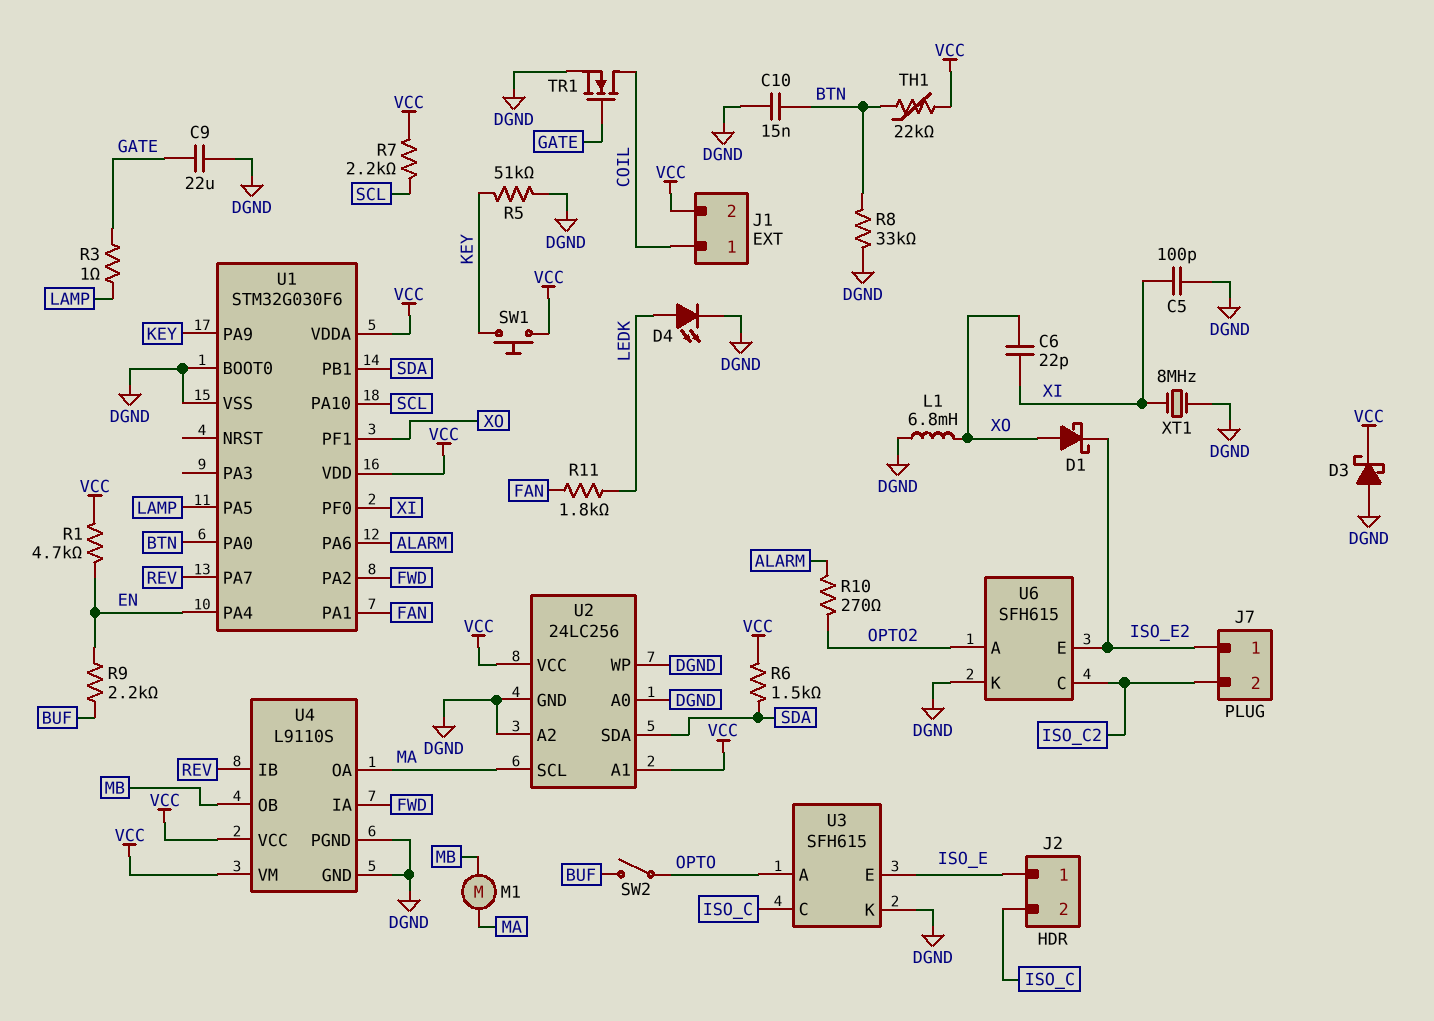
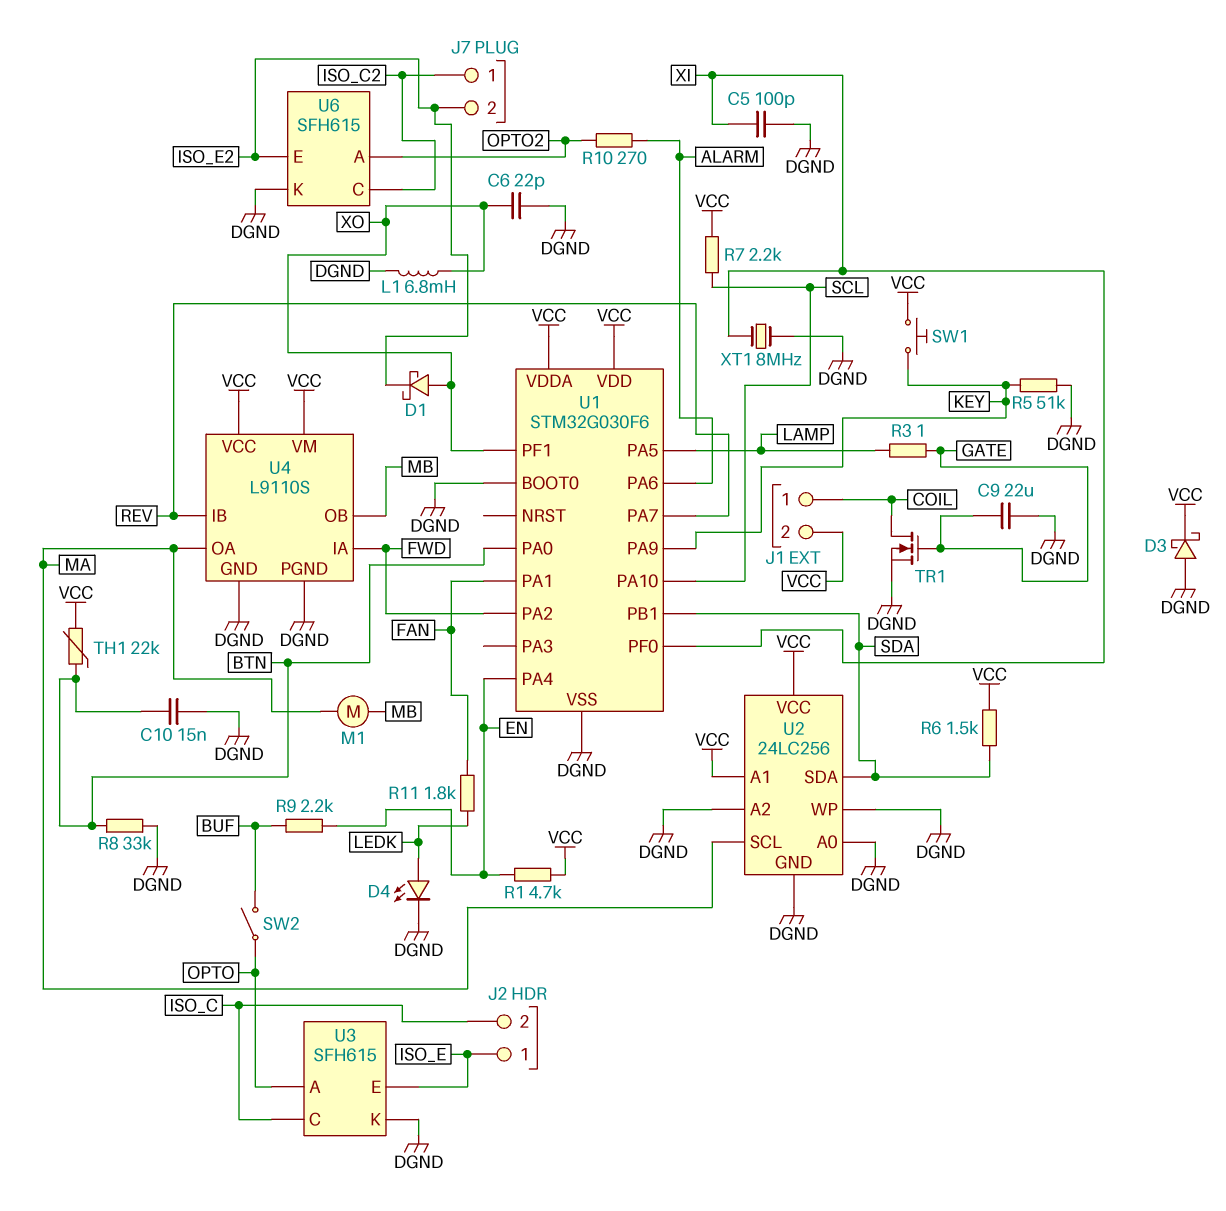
C6: 22pF (XI, XO) -> 22pF (DGND, XO)
J7 pin 1: ISO_E2 -> ISO_C2
J7 pin 2: ISO_C2 -> ISO_E2

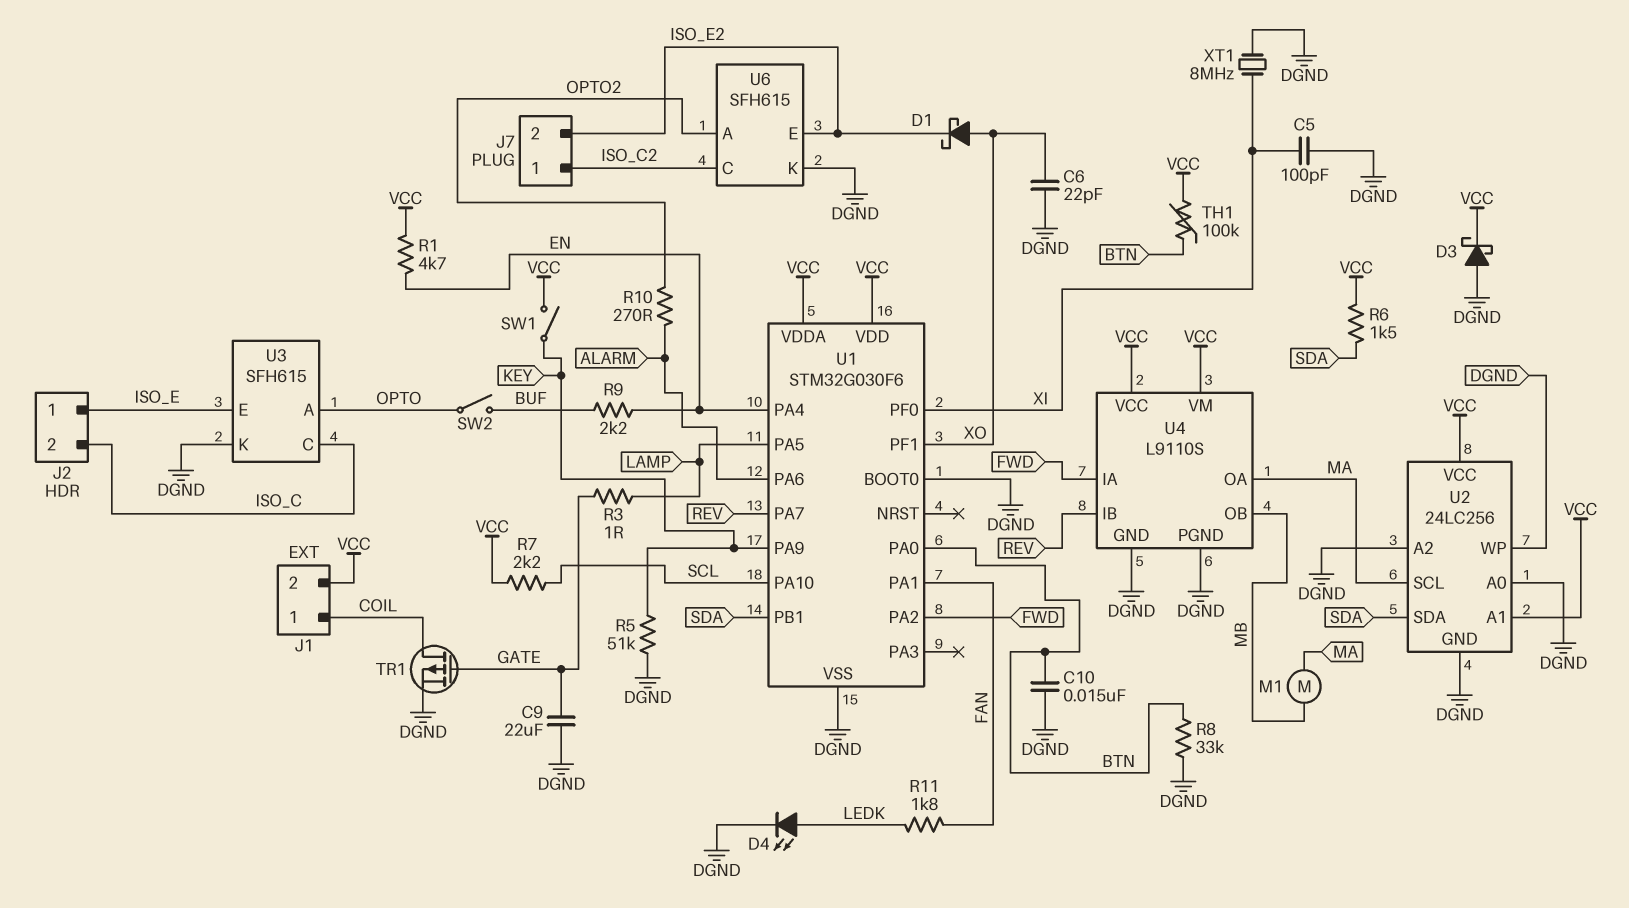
L1: 6.8mH (DGND, XO) -> none
SW1: button (KEY, VCC) -> switch (KEY, VCC)
TH1: 22k (BTN, VCC) -> 100k (BTN, VCC)
TR1: NMOS (G GATE, D COIL, S DGND) -> PMOS (G GATE, D COIL, S DGND)

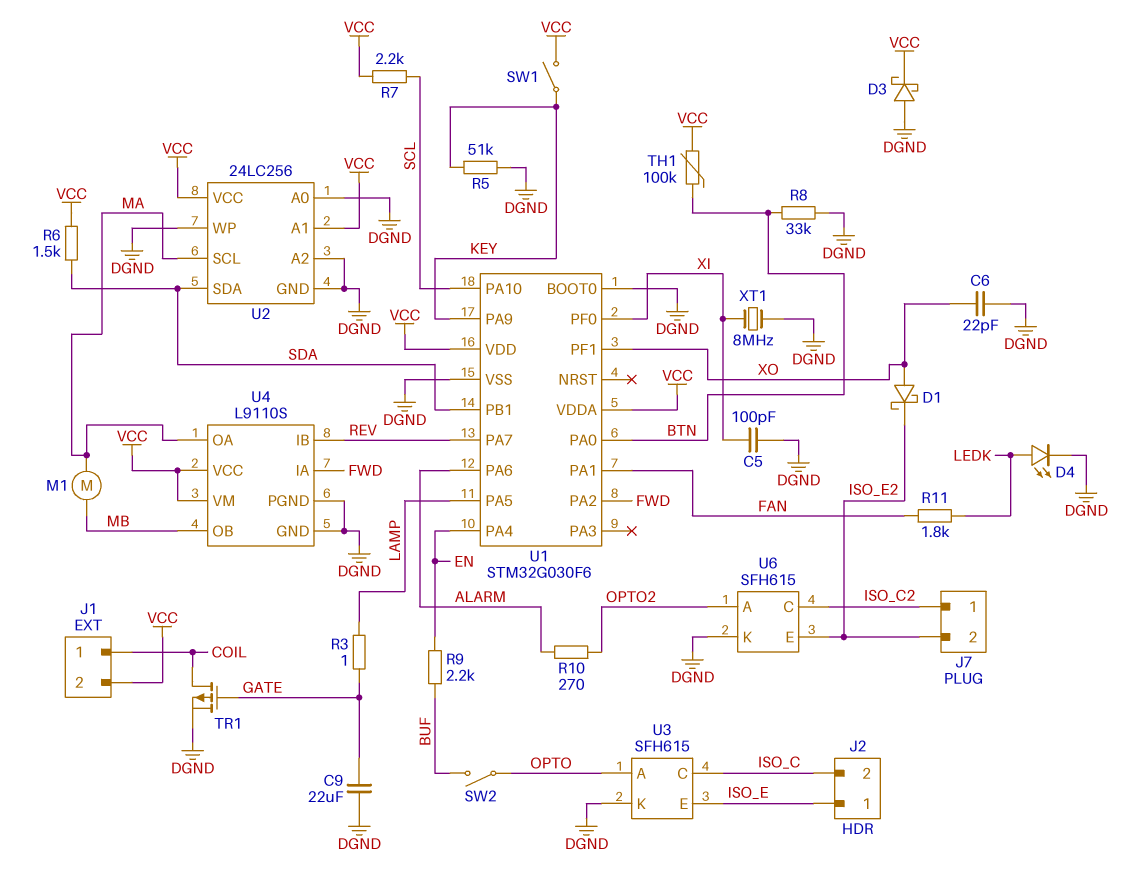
C10: 15nF (BTN, DGND) -> none
R1: 4.7k (EN, VCC) -> none

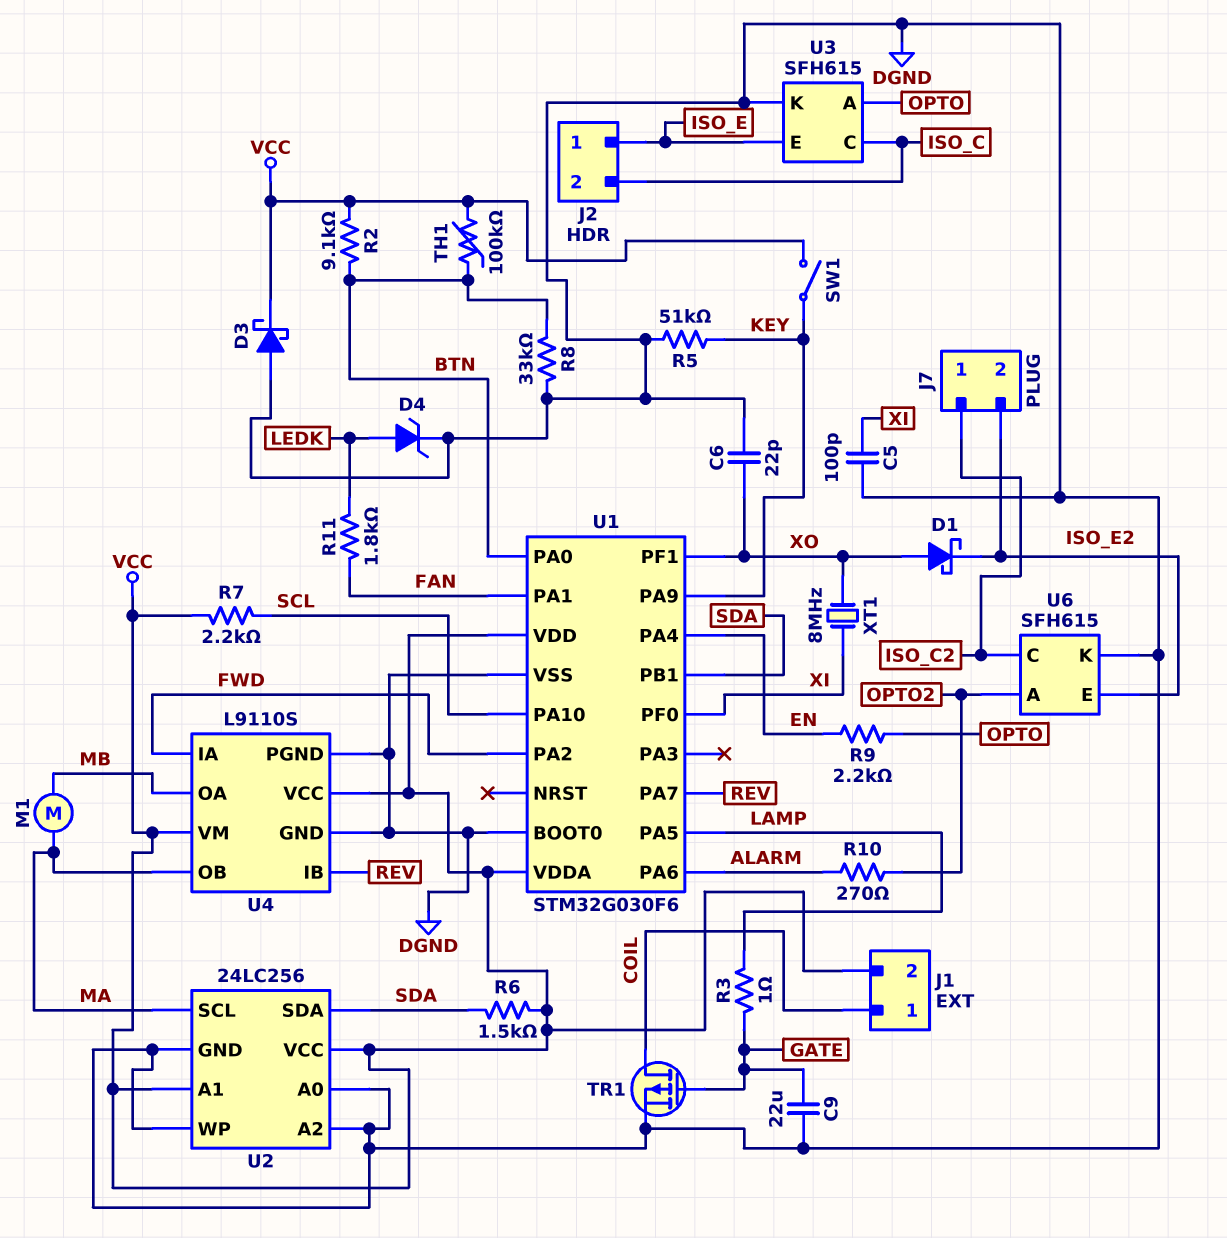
D4: LED (A LEDK, K DGND) -> zener (A LEDK, K DGND)
R2: none -> 9.1k (BTN, VCC)
R9: 2.2k (BUF, EN) -> 2.2k (EN, OPTO)
SW2: switch (BUF, OPTO) -> none
U4 pin OA: MA -> MB
U4 pin OB: MB -> MA
XT1: 8MHz (DGND, XI) -> 8MHz (XI, XO)

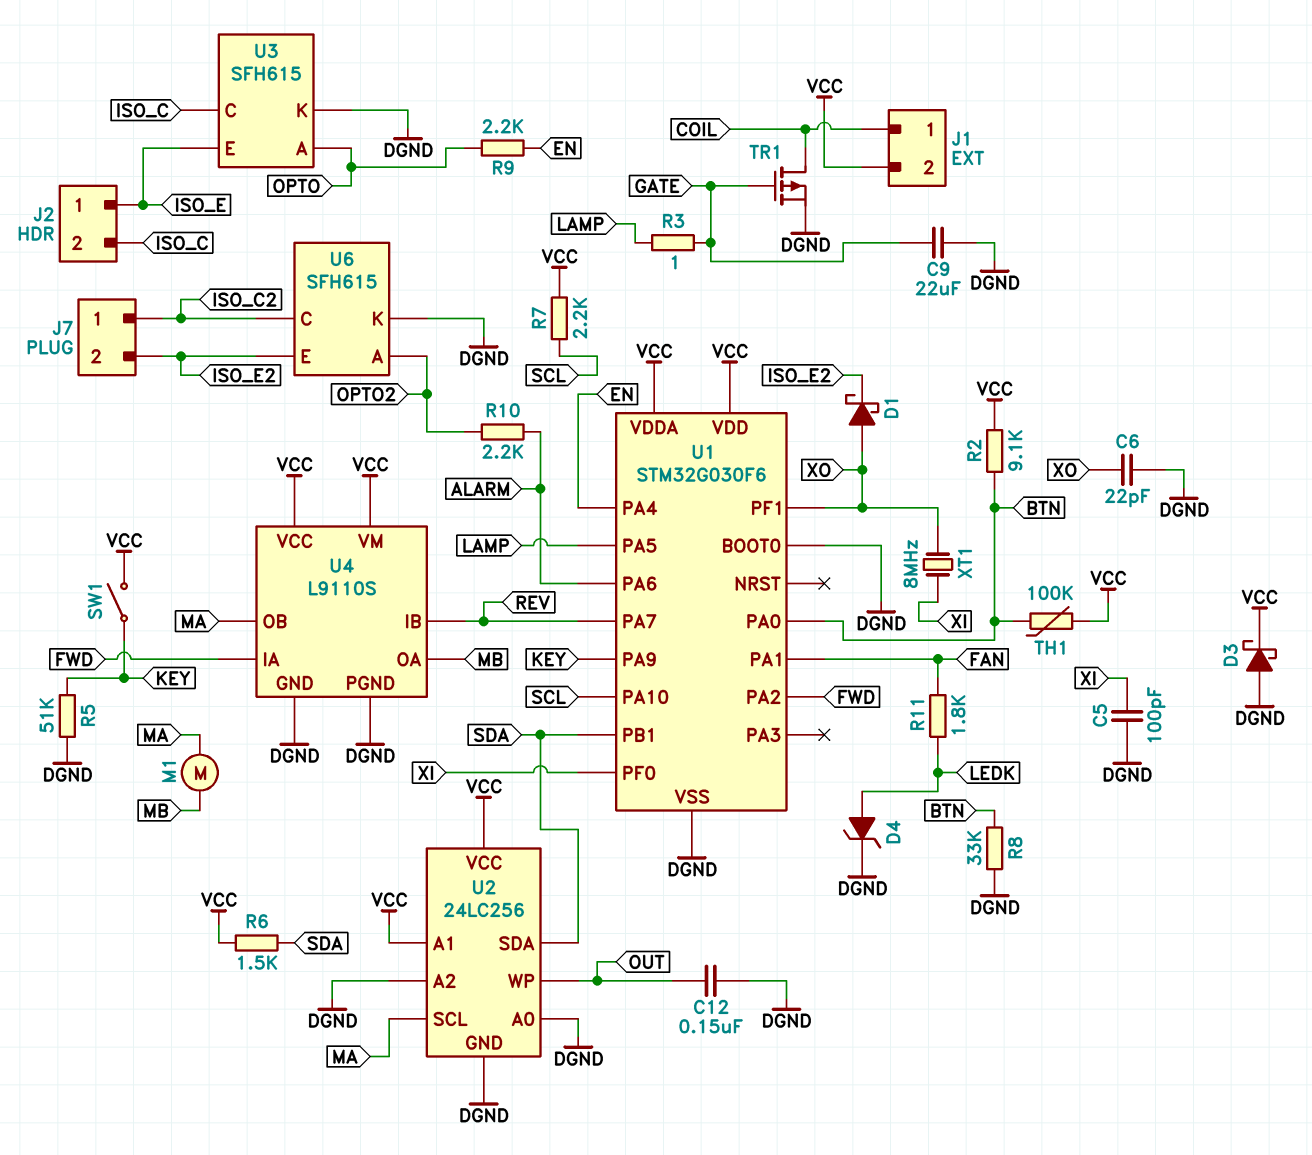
C12: none -> 150nF (DGND, OUT)
R10: 270 (ALARM, OPTO2) -> 2.2k (ALARM, OPTO2)
U2 pin WP: DGND -> OUT

